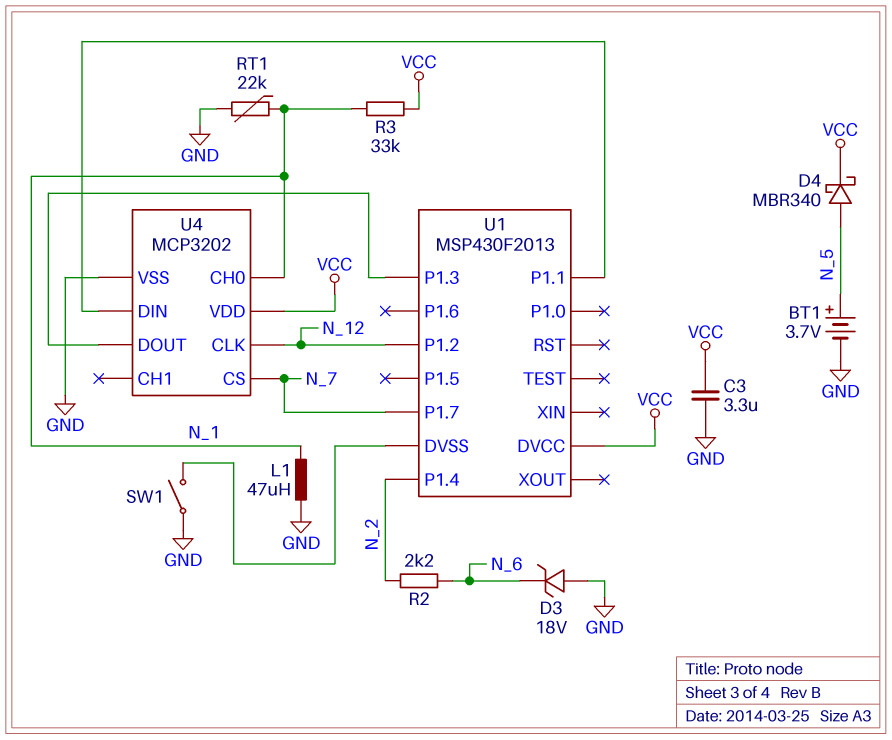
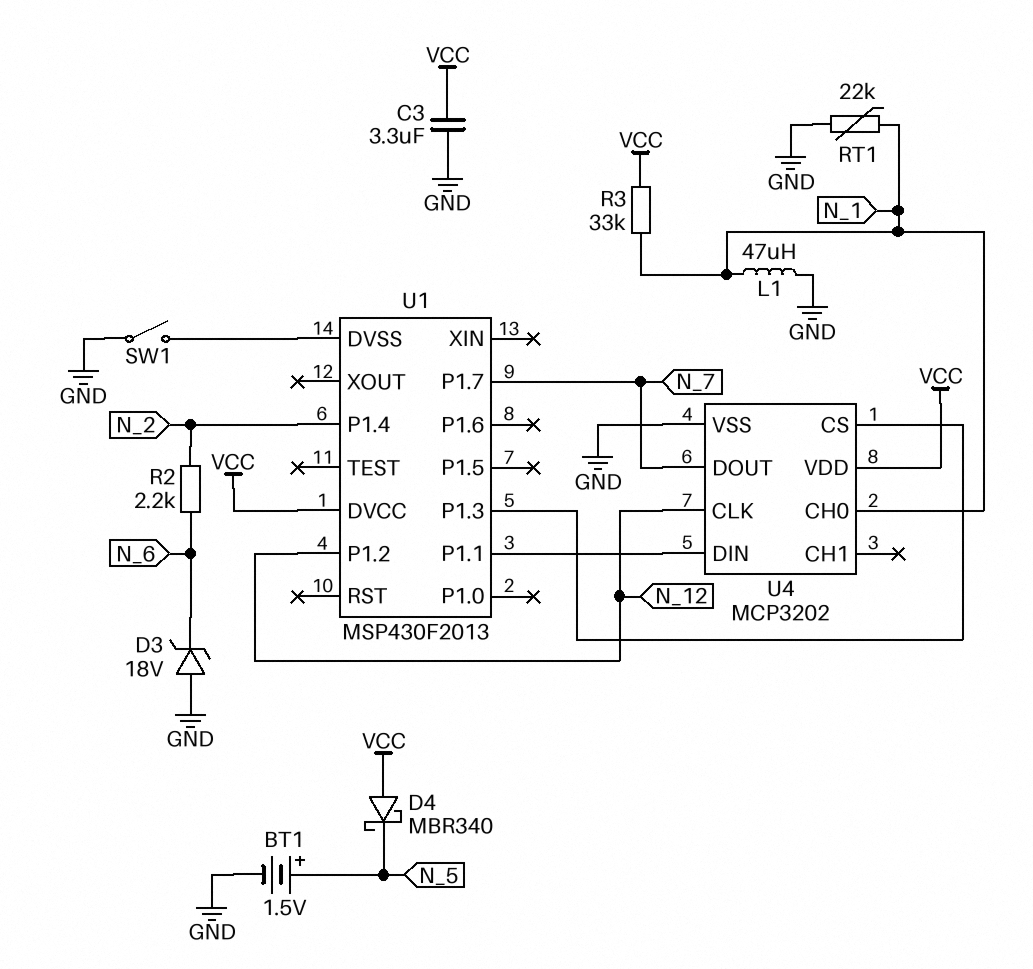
BT1: 3.7V (plus N_5, minus GND) -> 1.5V (plus N_5, minus GND)
D4: schottky MBR340 (A N_5, K VCC) -> schottky MBR340 (A VCC, K N_5)
U4 pin CS: N_7 -> U1/P1.3
U4 pin DOUT: U1/P1.3 -> N_7

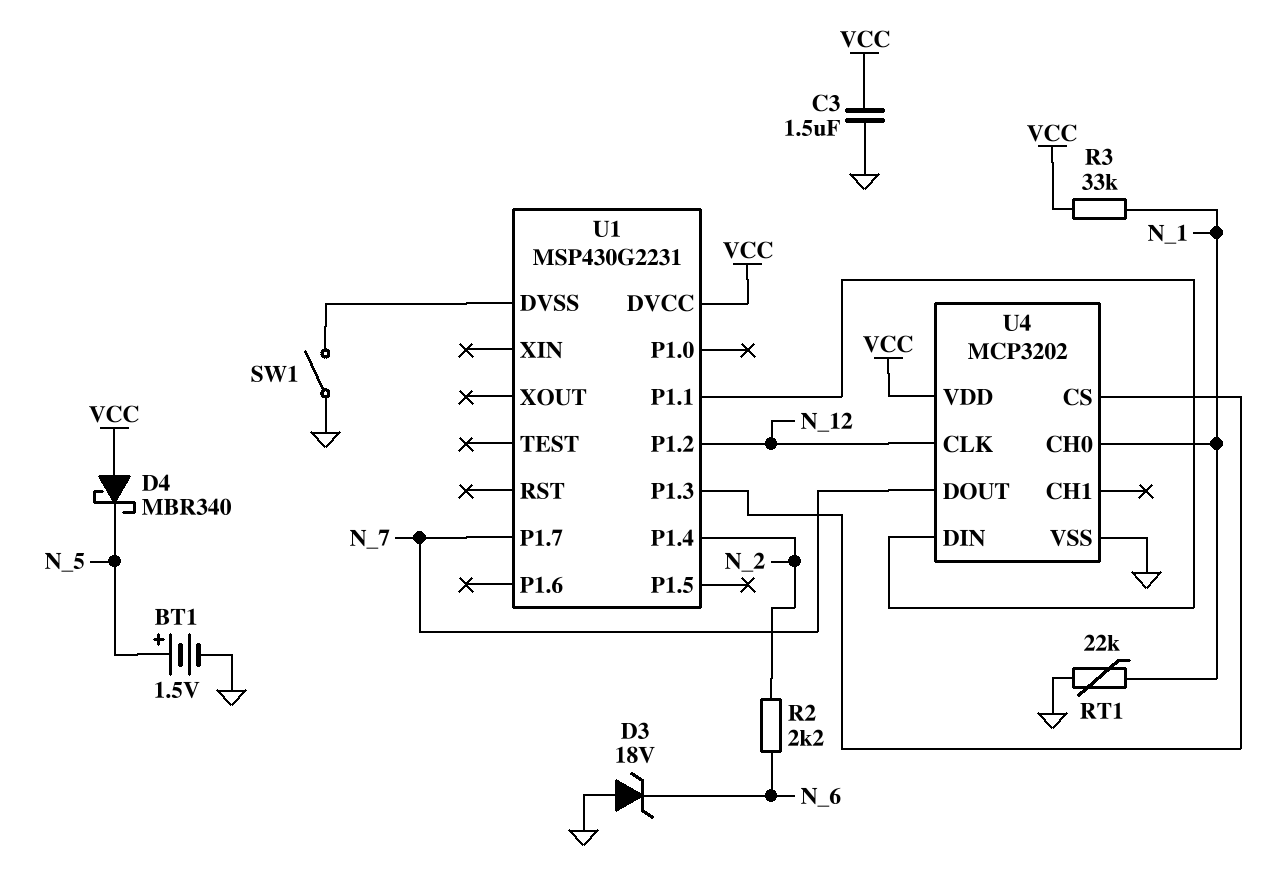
C3: 3.3uF (GND, VCC) -> 1.5uF (GND, VCC)
L1: 47uH (GND, N_1) -> none
U1: MSP430F2013 -> MSP430G2231

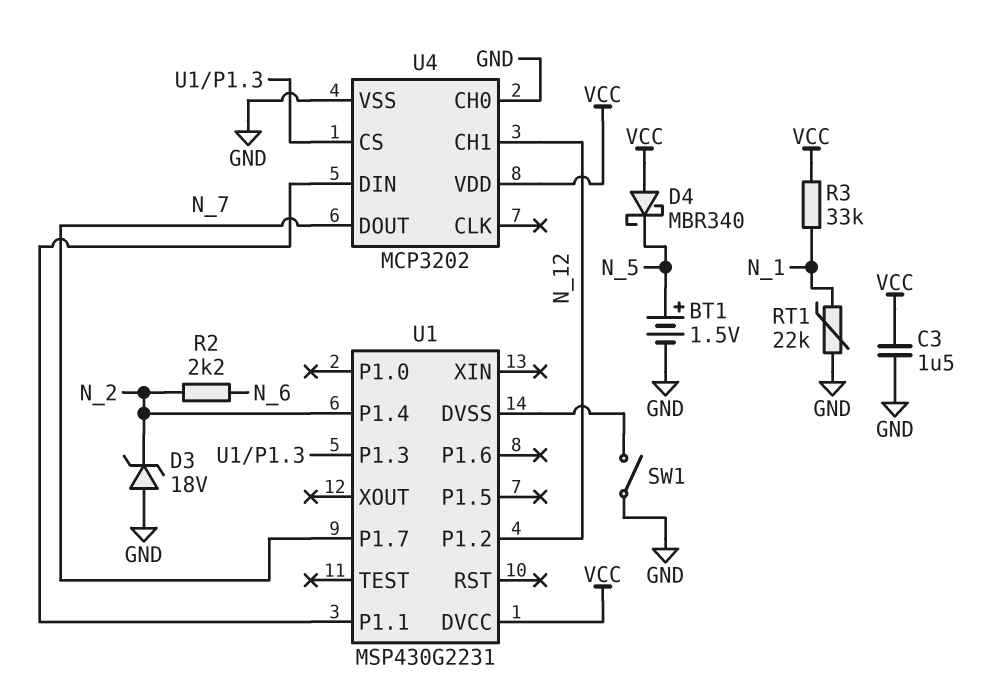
D3: zener 18V (A GND, K N_6) -> zener 18V (A GND, K N_2)
U4 pin CH0: N_1 -> GND
U4 pin CH1: none -> N_12
U4 pin CLK: N_12 -> none

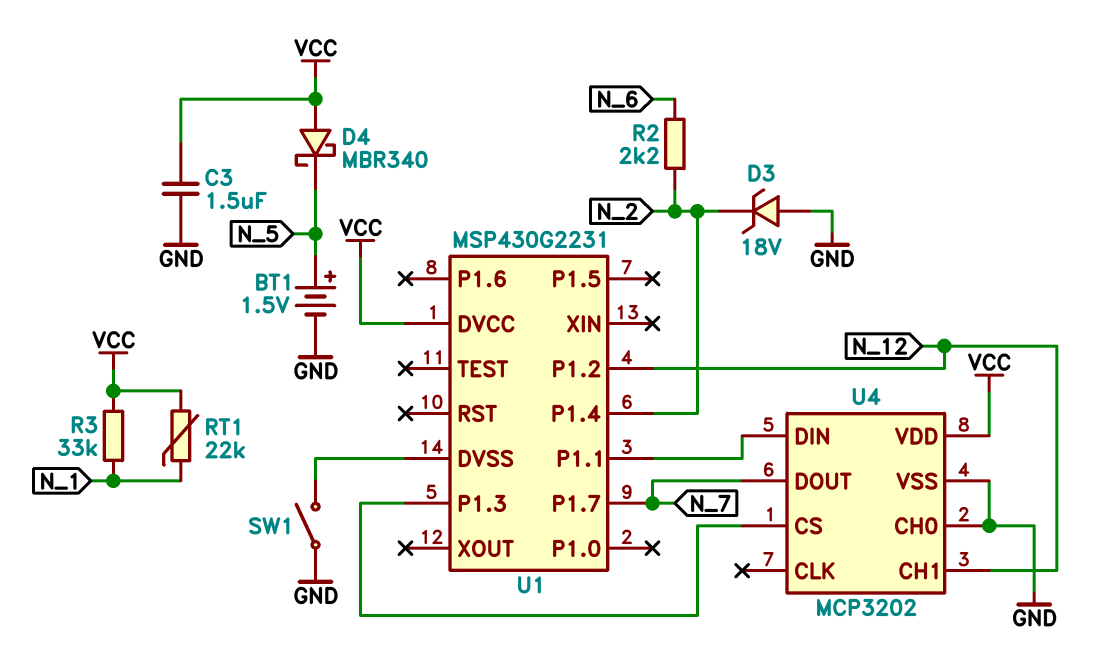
RT1: 22k (GND, N_1) -> 22k (N_1, VCC)

